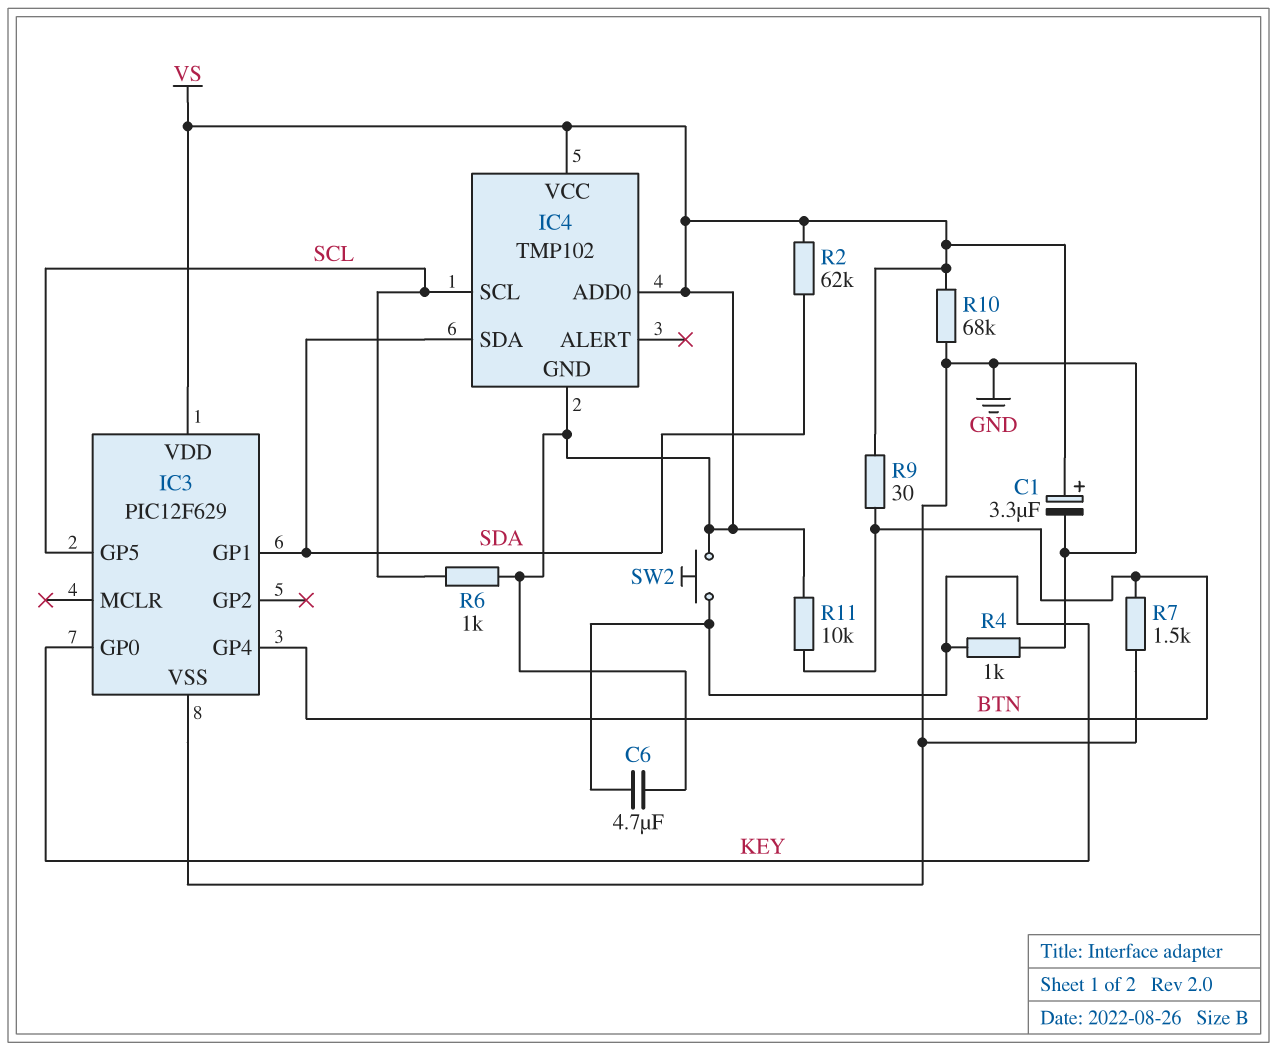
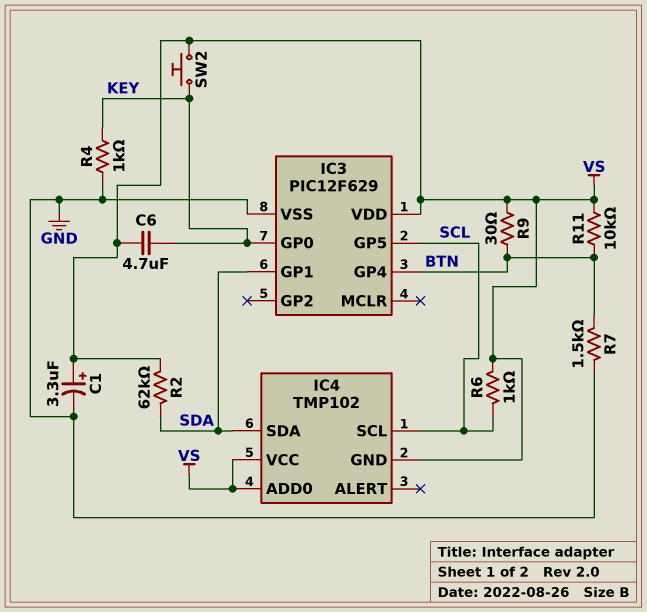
R10: 68k (GND, VS) -> none

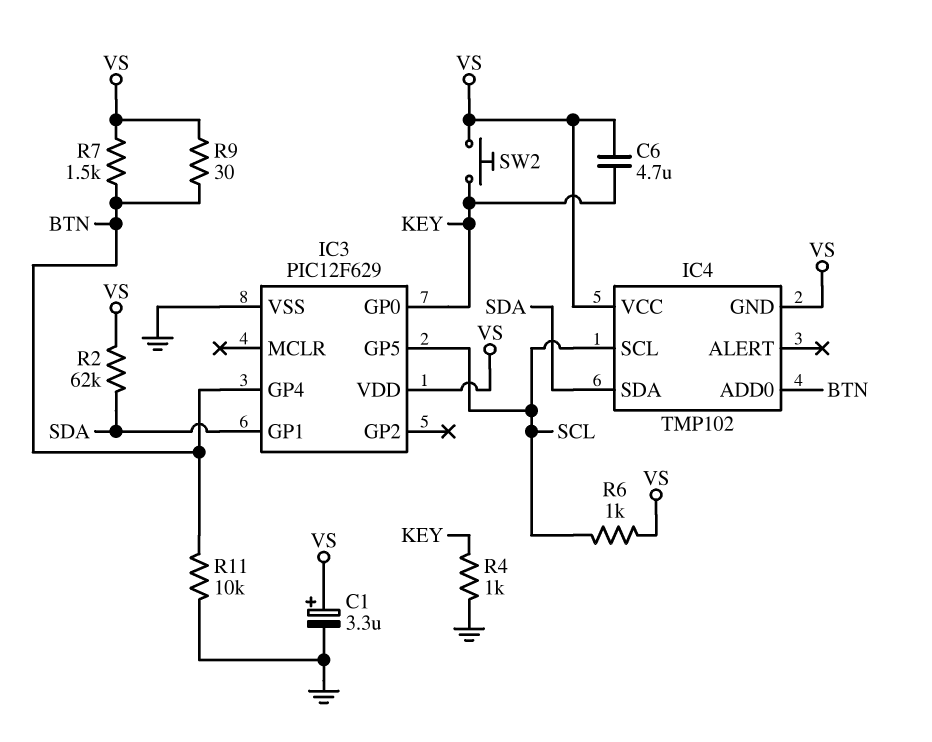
IC4 pin ADD0: VS -> BTN
R7: 1.5k (BTN, GND) -> 1.5k (BTN, VS)
R11: 10k (BTN, VS) -> 10k (BTN, GND)

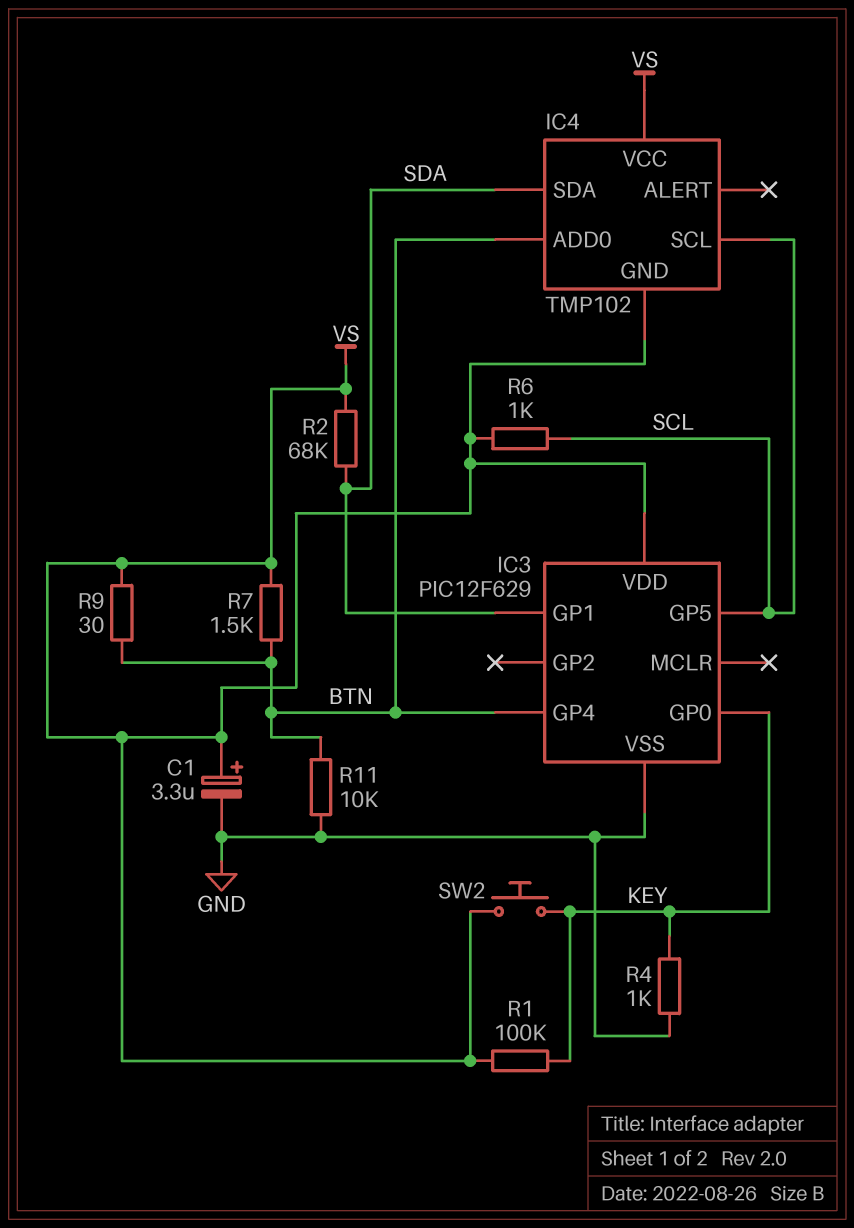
C6: 4.7uF (KEY, VS) -> none
R1: none -> 100k (KEY, VS)
R2: 62k (SDA, VS) -> 68k (SDA, VS)

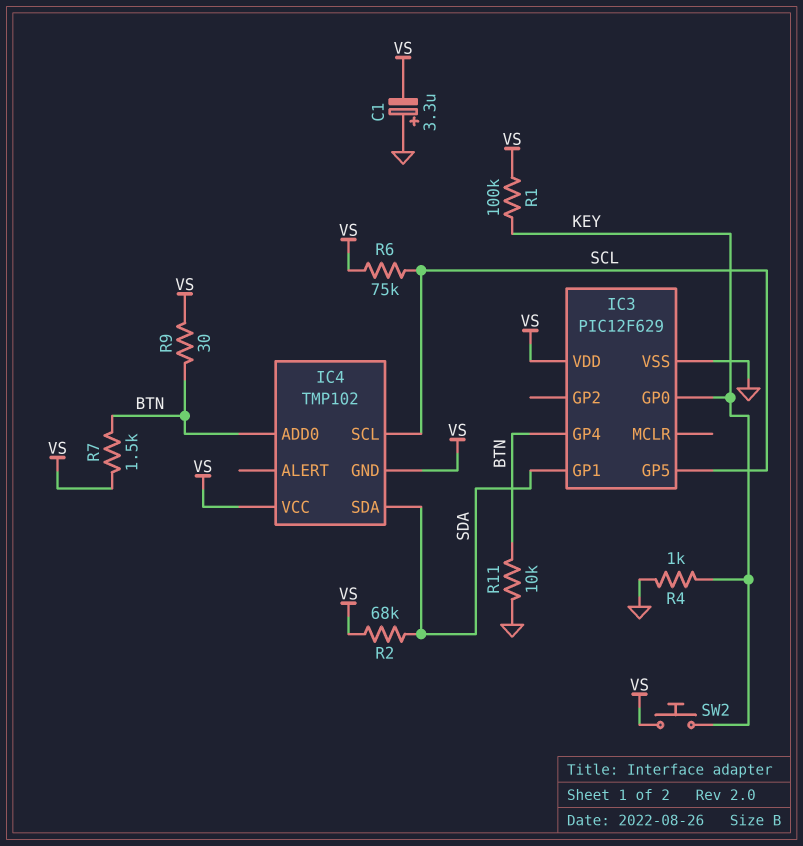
C1: 3.3uF (plus VS, minus GND) -> 3.3uF (plus GND, minus VS)
R6: 1k (SCL, VS) -> 75k (SCL, VS)

